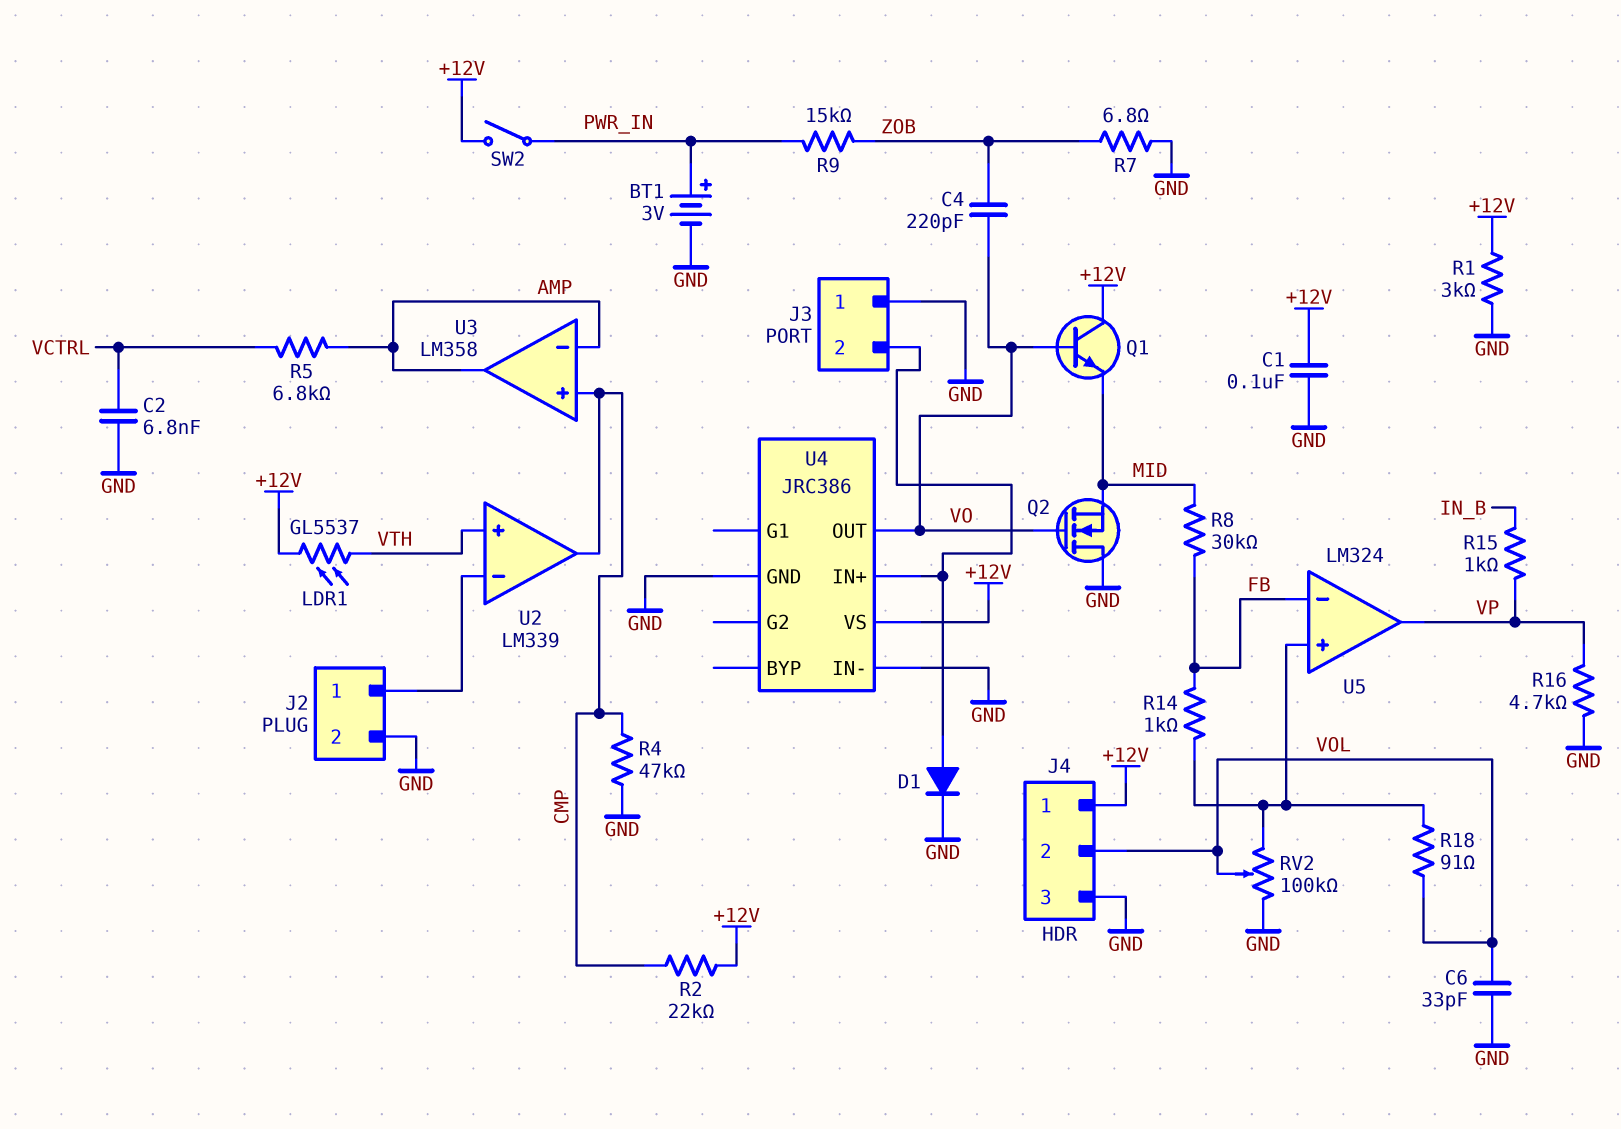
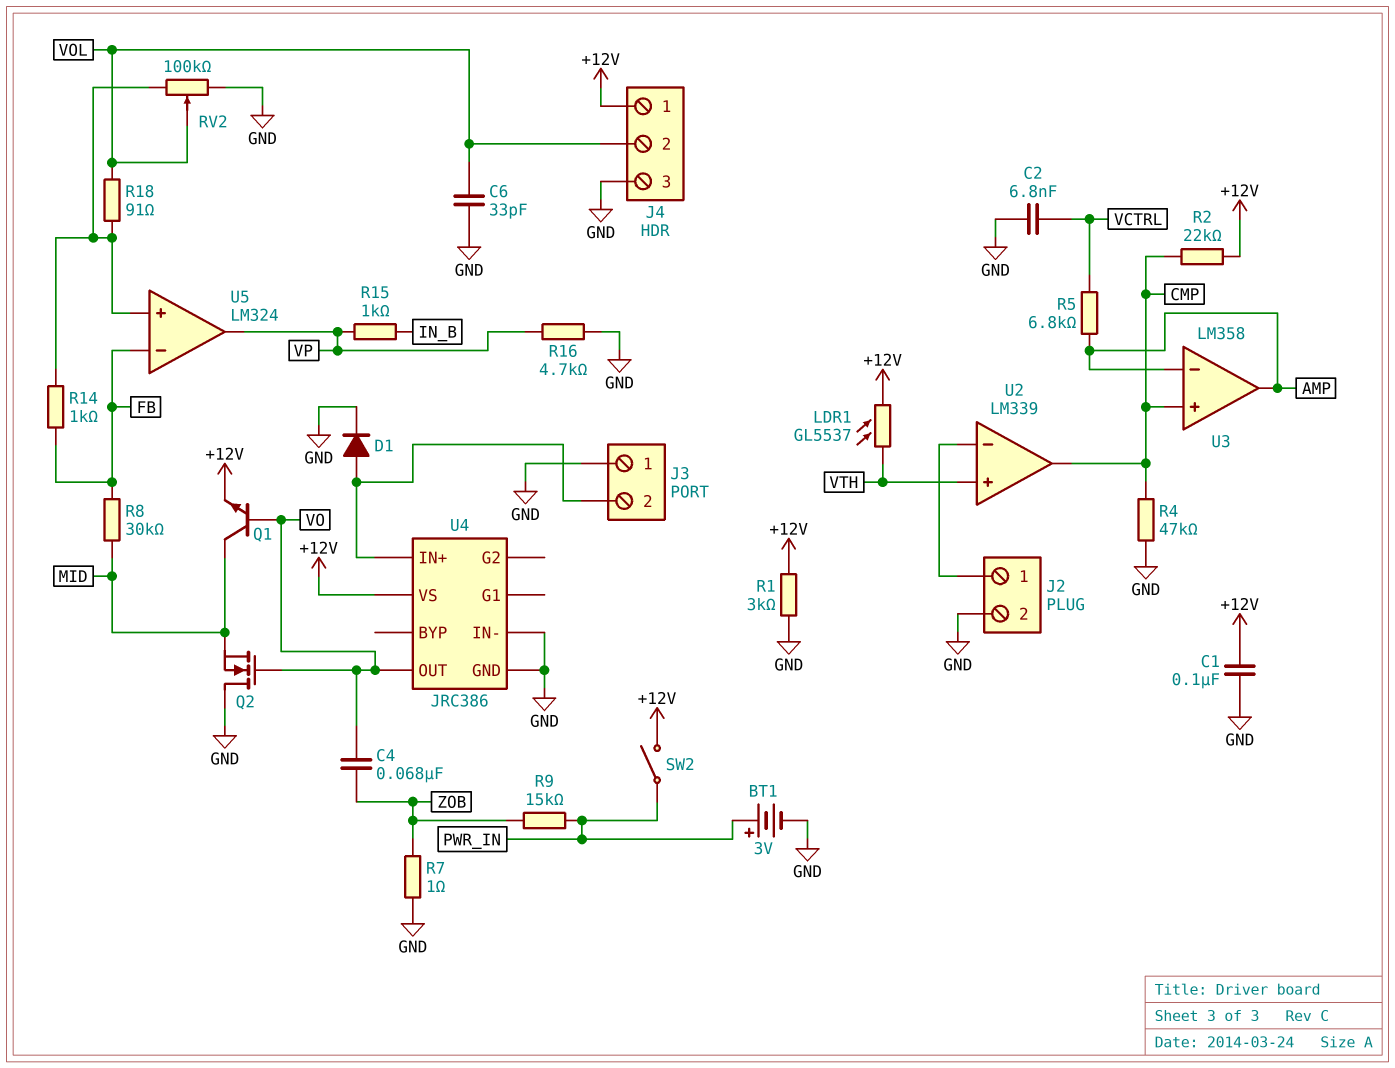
C4: 220pF (VO, ZOB) -> 68nF (VO, ZOB)
Q1: NPN (B VO, C +12V, E MID) -> NPN (B VO, C MID, E +12V)
R7: 6.8 (GND, ZOB) -> 1 (GND, ZOB)

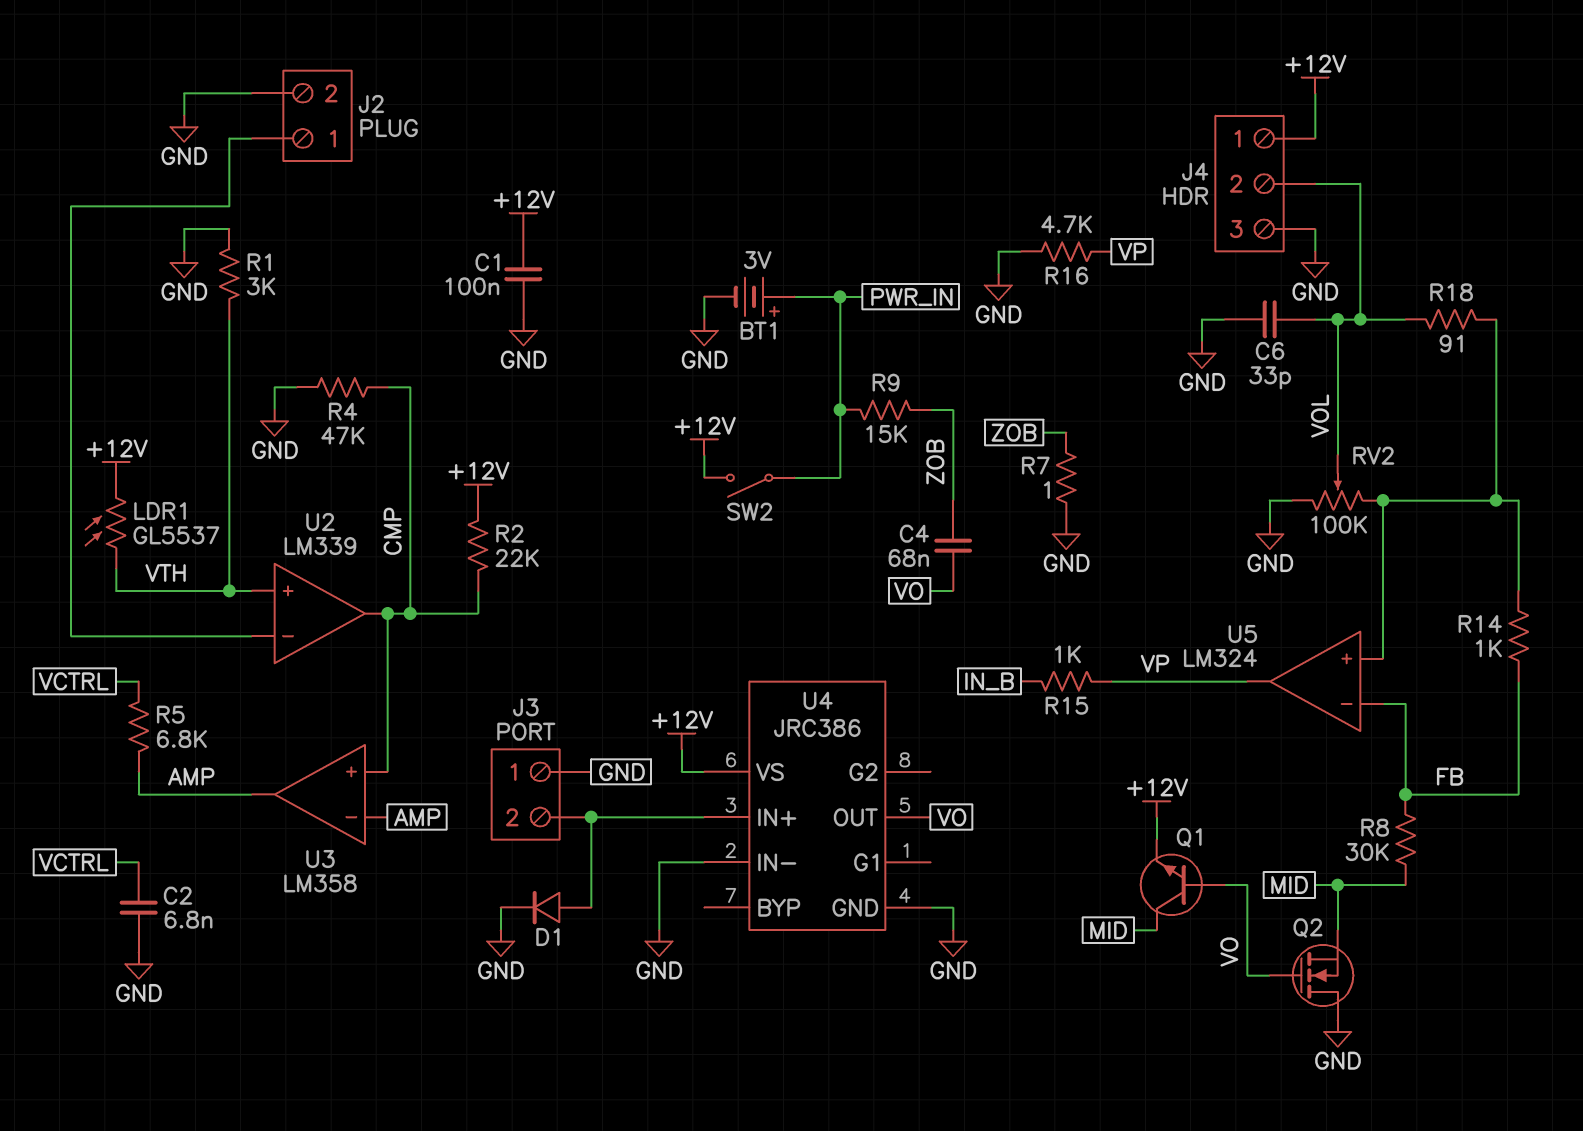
R1: 3k (+12V, GND) -> 3k (GND, VTH)

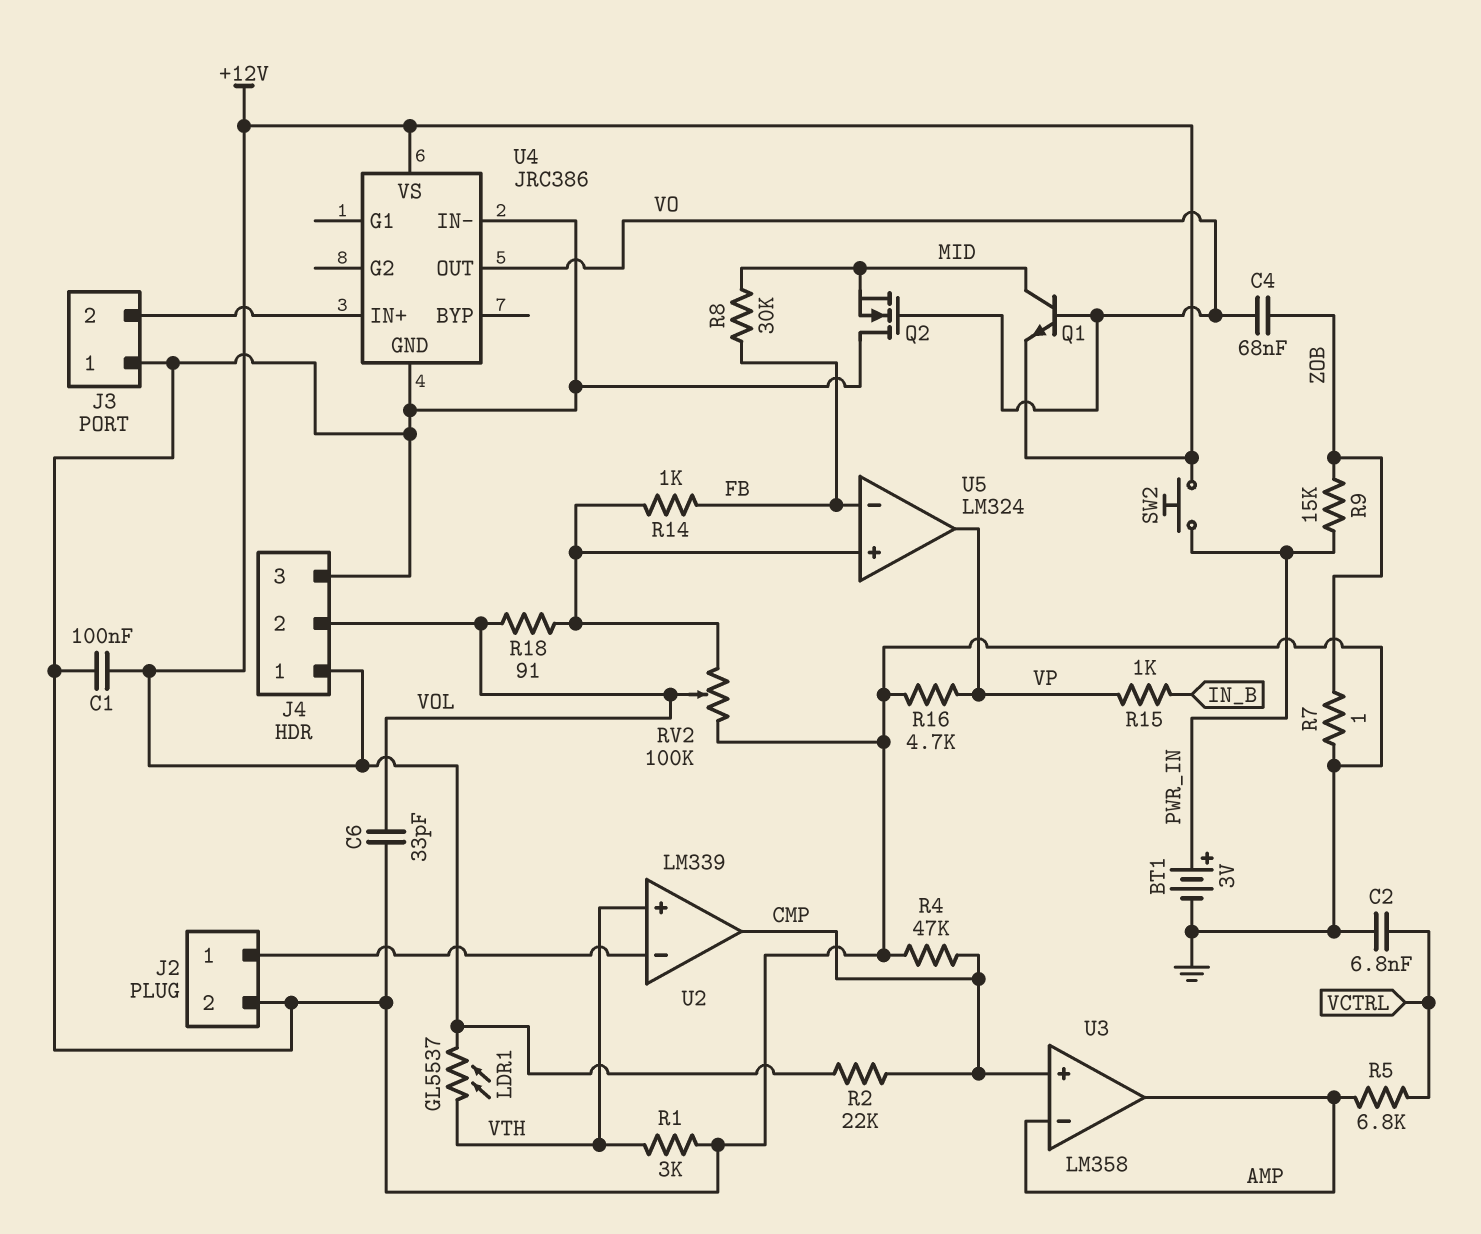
D1: diode (A J3/2, K GND) -> none
SW2: switch (+12V, PWR_IN) -> button (+12V, PWR_IN)

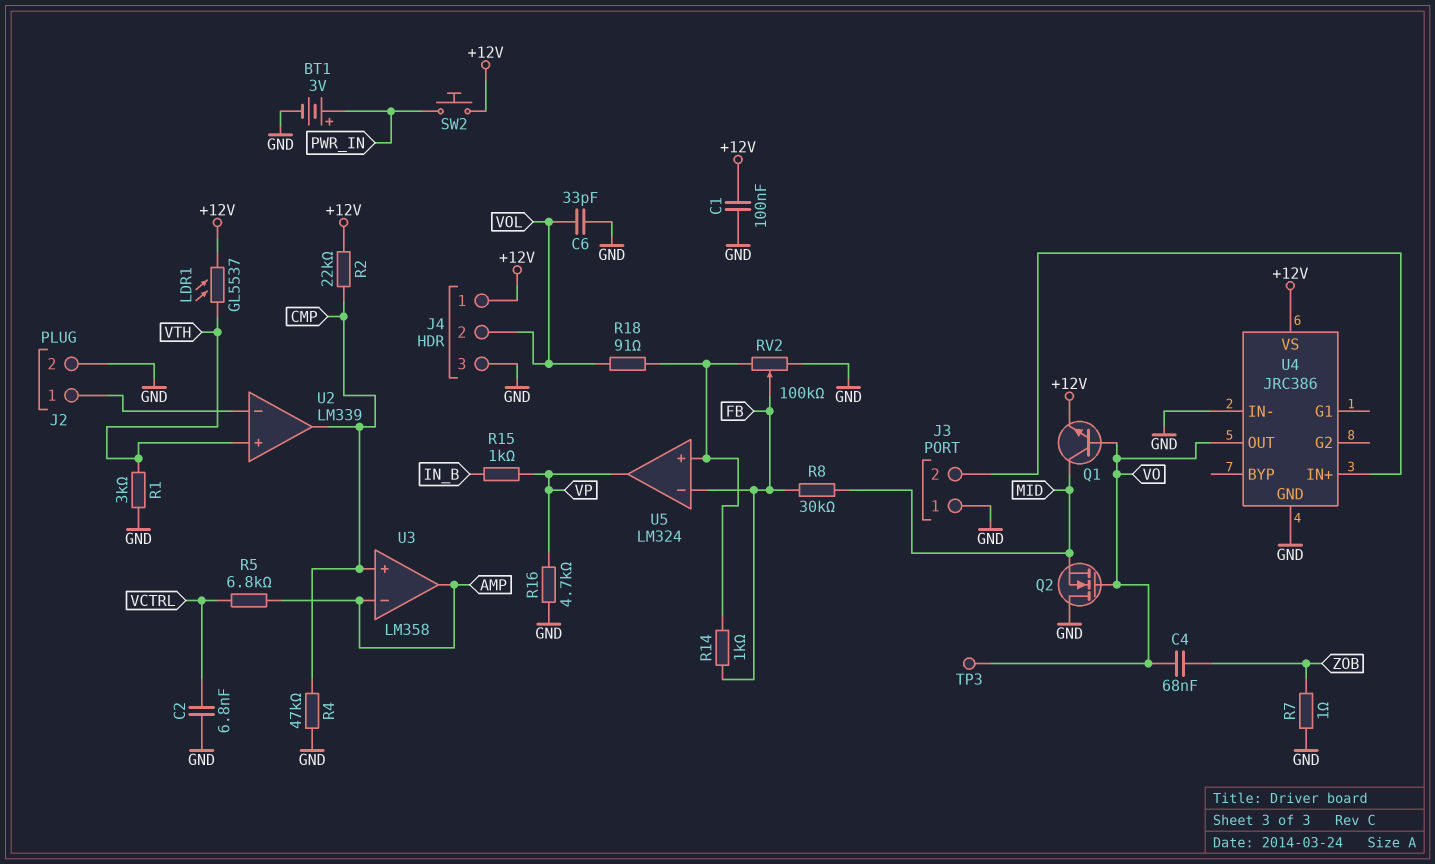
R9: 15k (PWR_IN, ZOB) -> none
RV2: 100k (GND, U5/in+, wiper VOL) -> 100k (GND, U5/in+, wiper FB)
TP3: none -> test point (VO)

